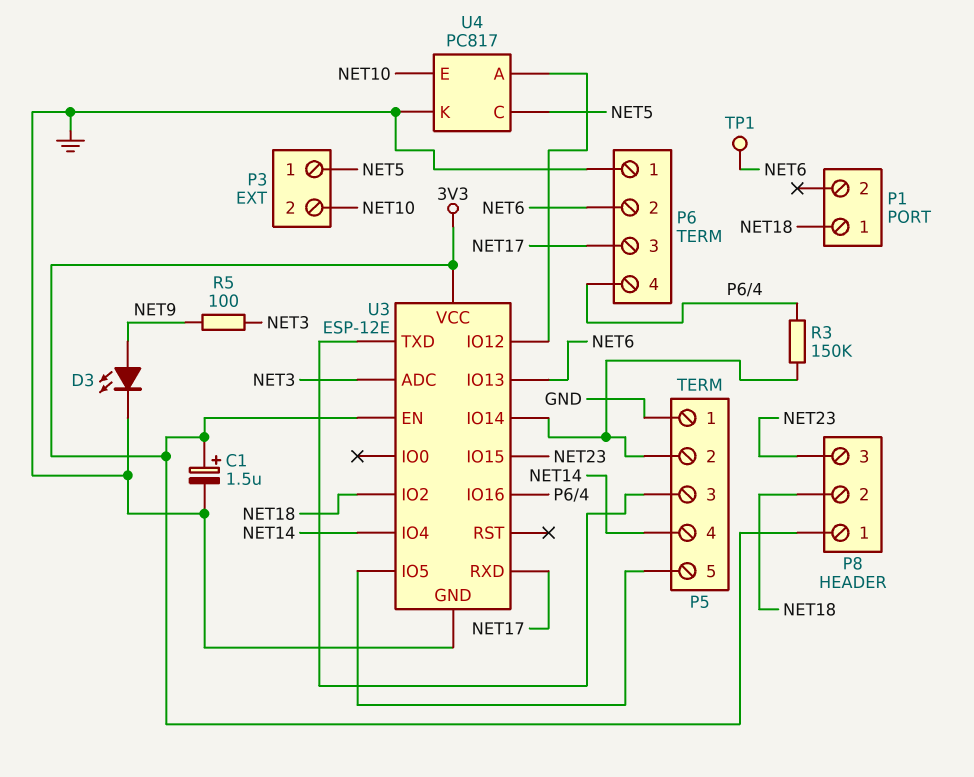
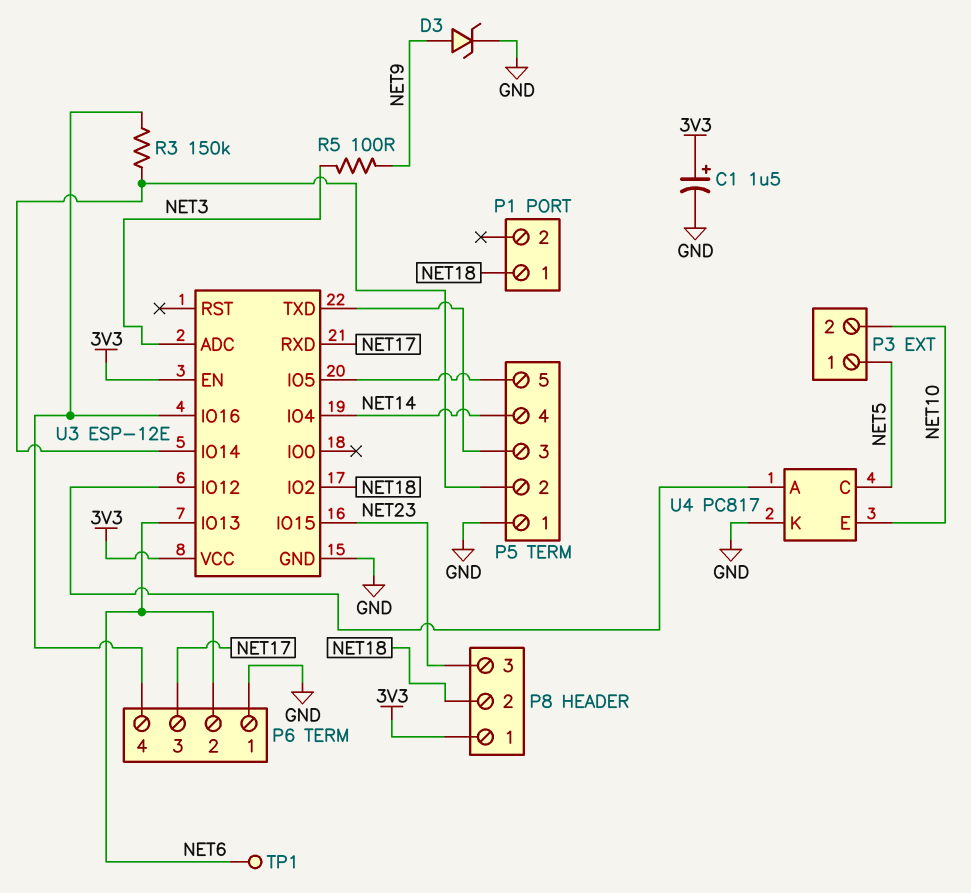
D3: LED (A NET9, K GND) -> zener (A NET9, K GND)

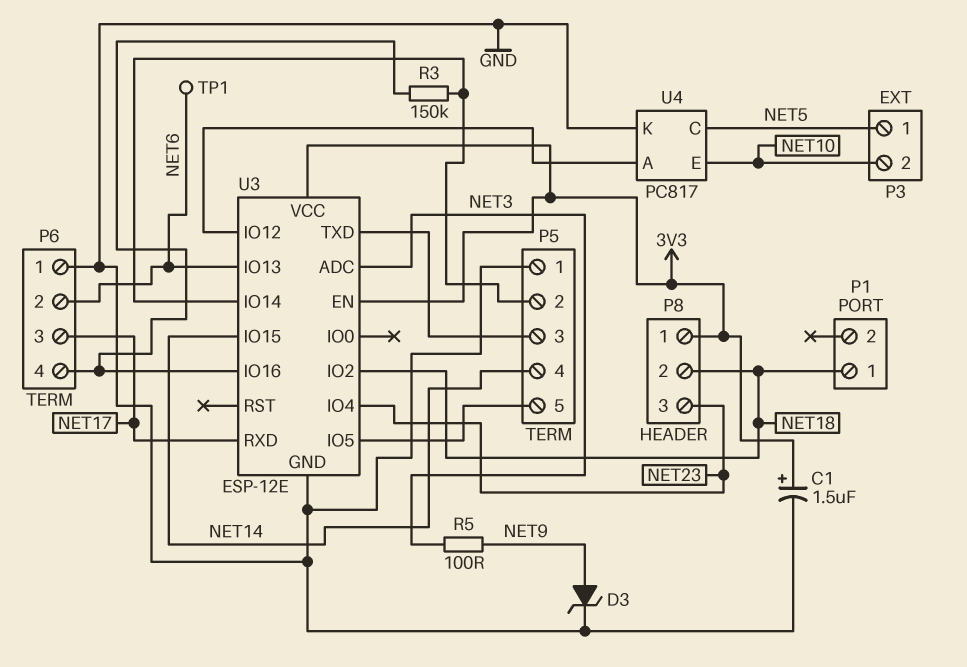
U3 pin IO4: NET14 -> NET23
U3 pin IO15: NET23 -> NET14

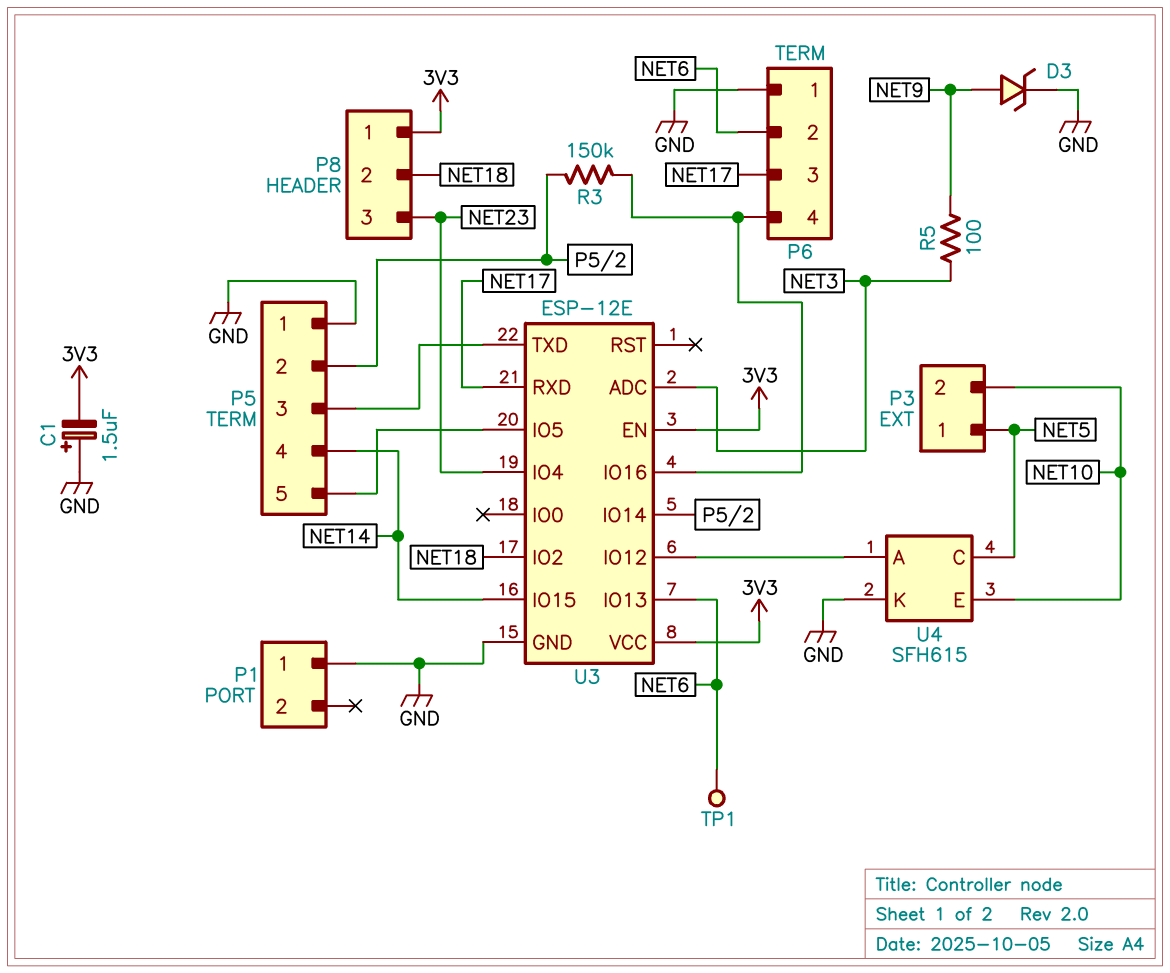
C1: 1.5uF (plus 3V3, minus GND) -> 1.5uF (plus GND, minus 3V3)
P1 pin 1: NET18 -> GND
U4: PC817 -> SFH615

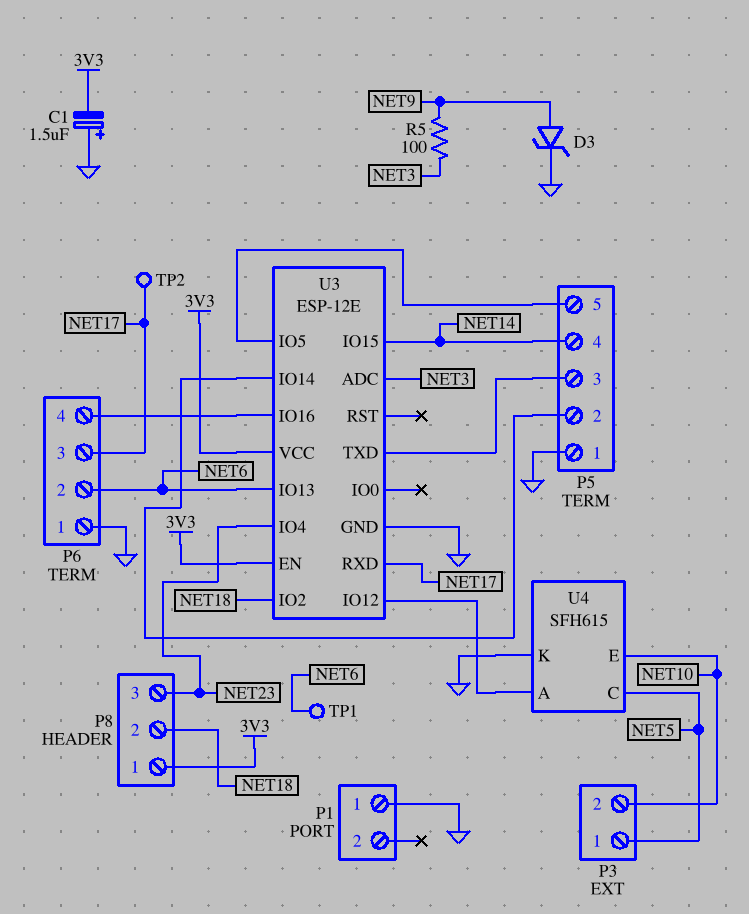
R3: 150k (P5/2, P6/4) -> none
TP2: none -> test point (NET17)

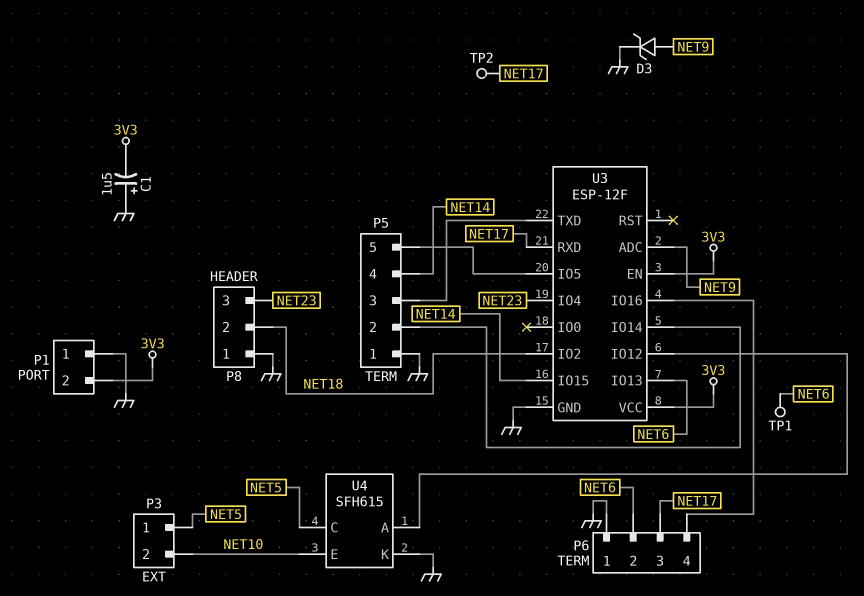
P1 pin 2: none -> 3V3
P8 pin 1: 3V3 -> GND
R5: 100 (NET3, NET9) -> none
U3: ESP-12E -> ESP-12F
U3 pin ADC: NET3 -> NET9

